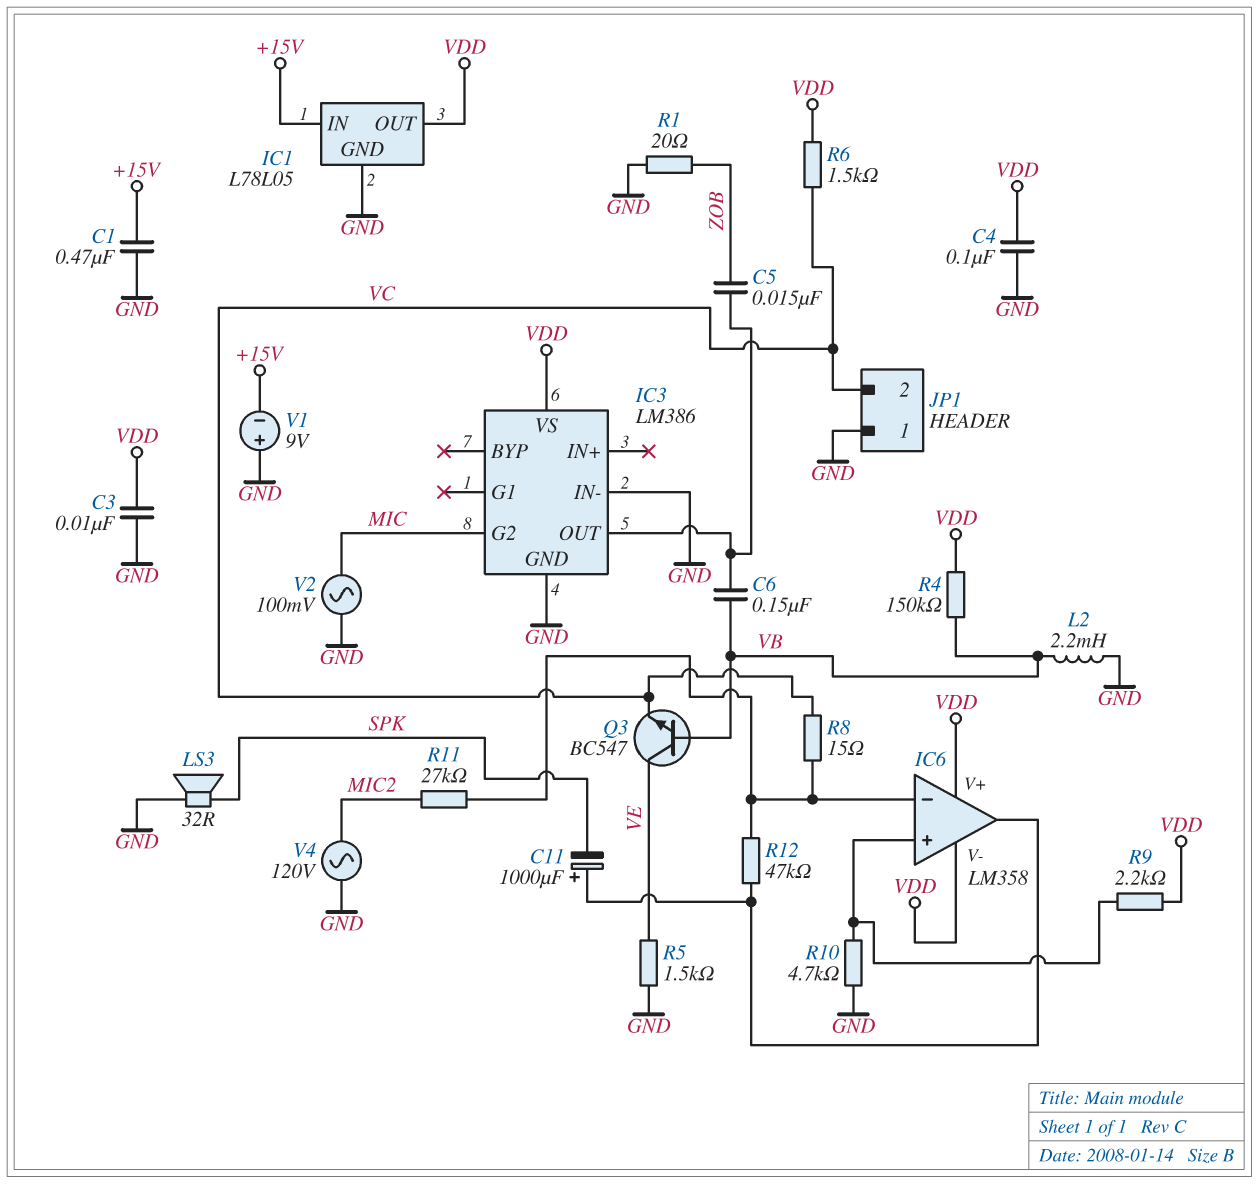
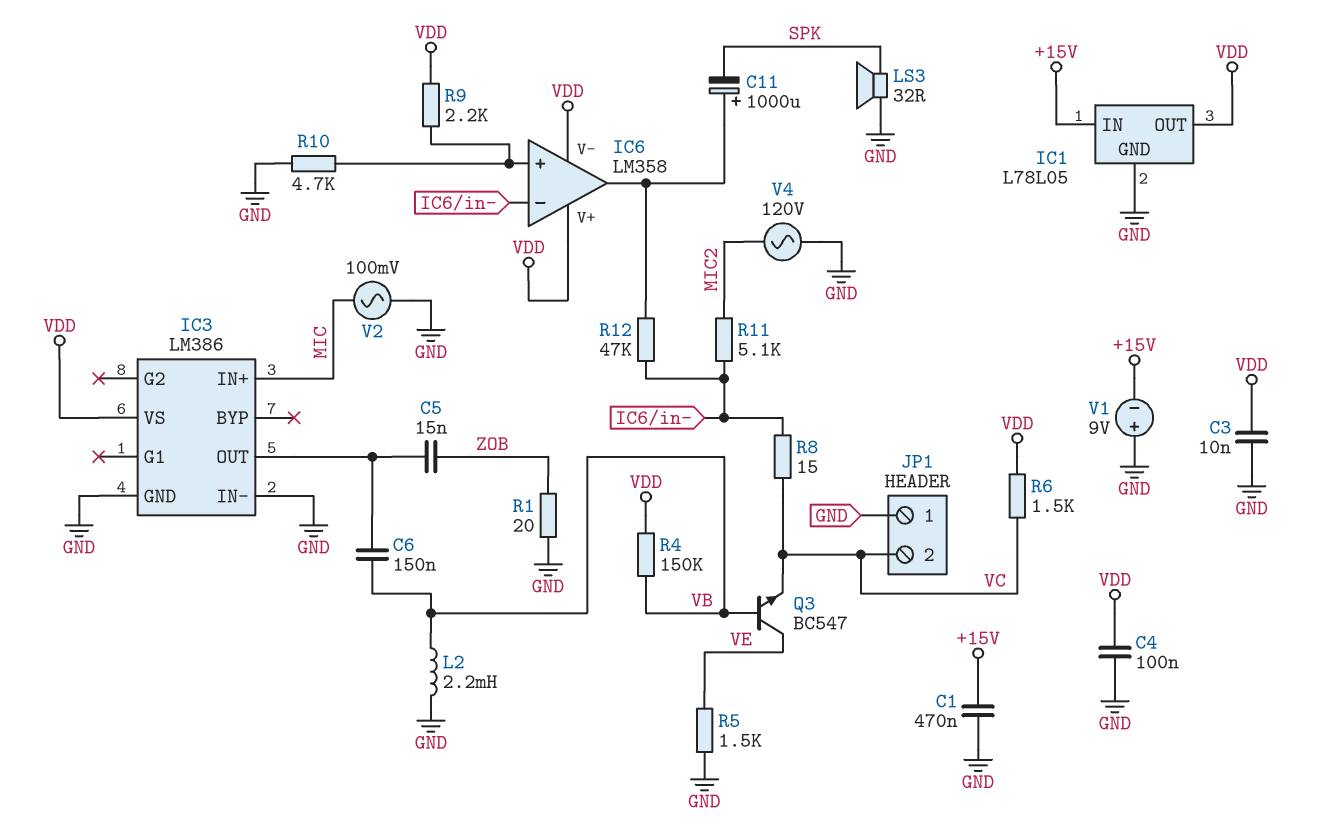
IC3 pin G2: MIC -> none
IC3 pin IN+: none -> MIC
R11: 27k (IC6/in-, MIC2) -> 5.1k (IC6/in-, MIC2)

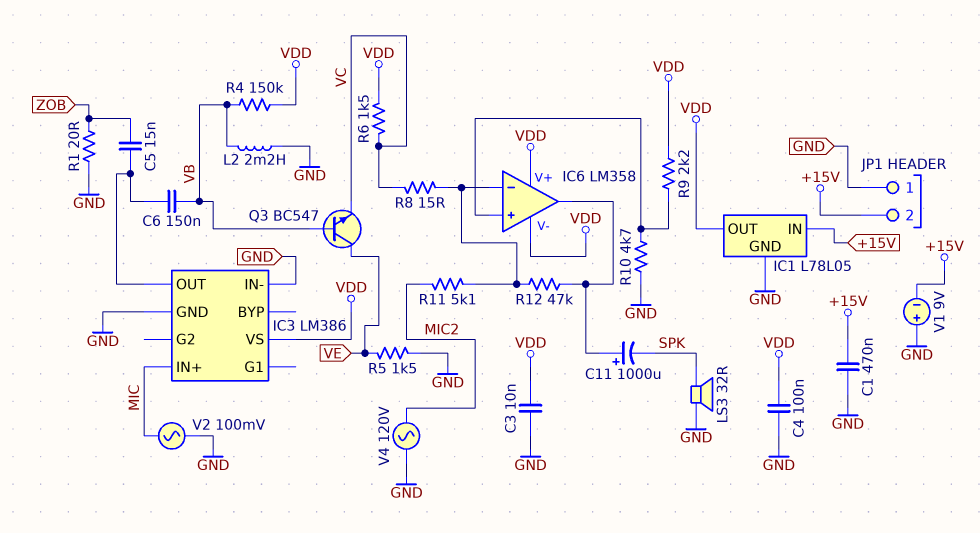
JP1 pin 2: VC -> +15V

